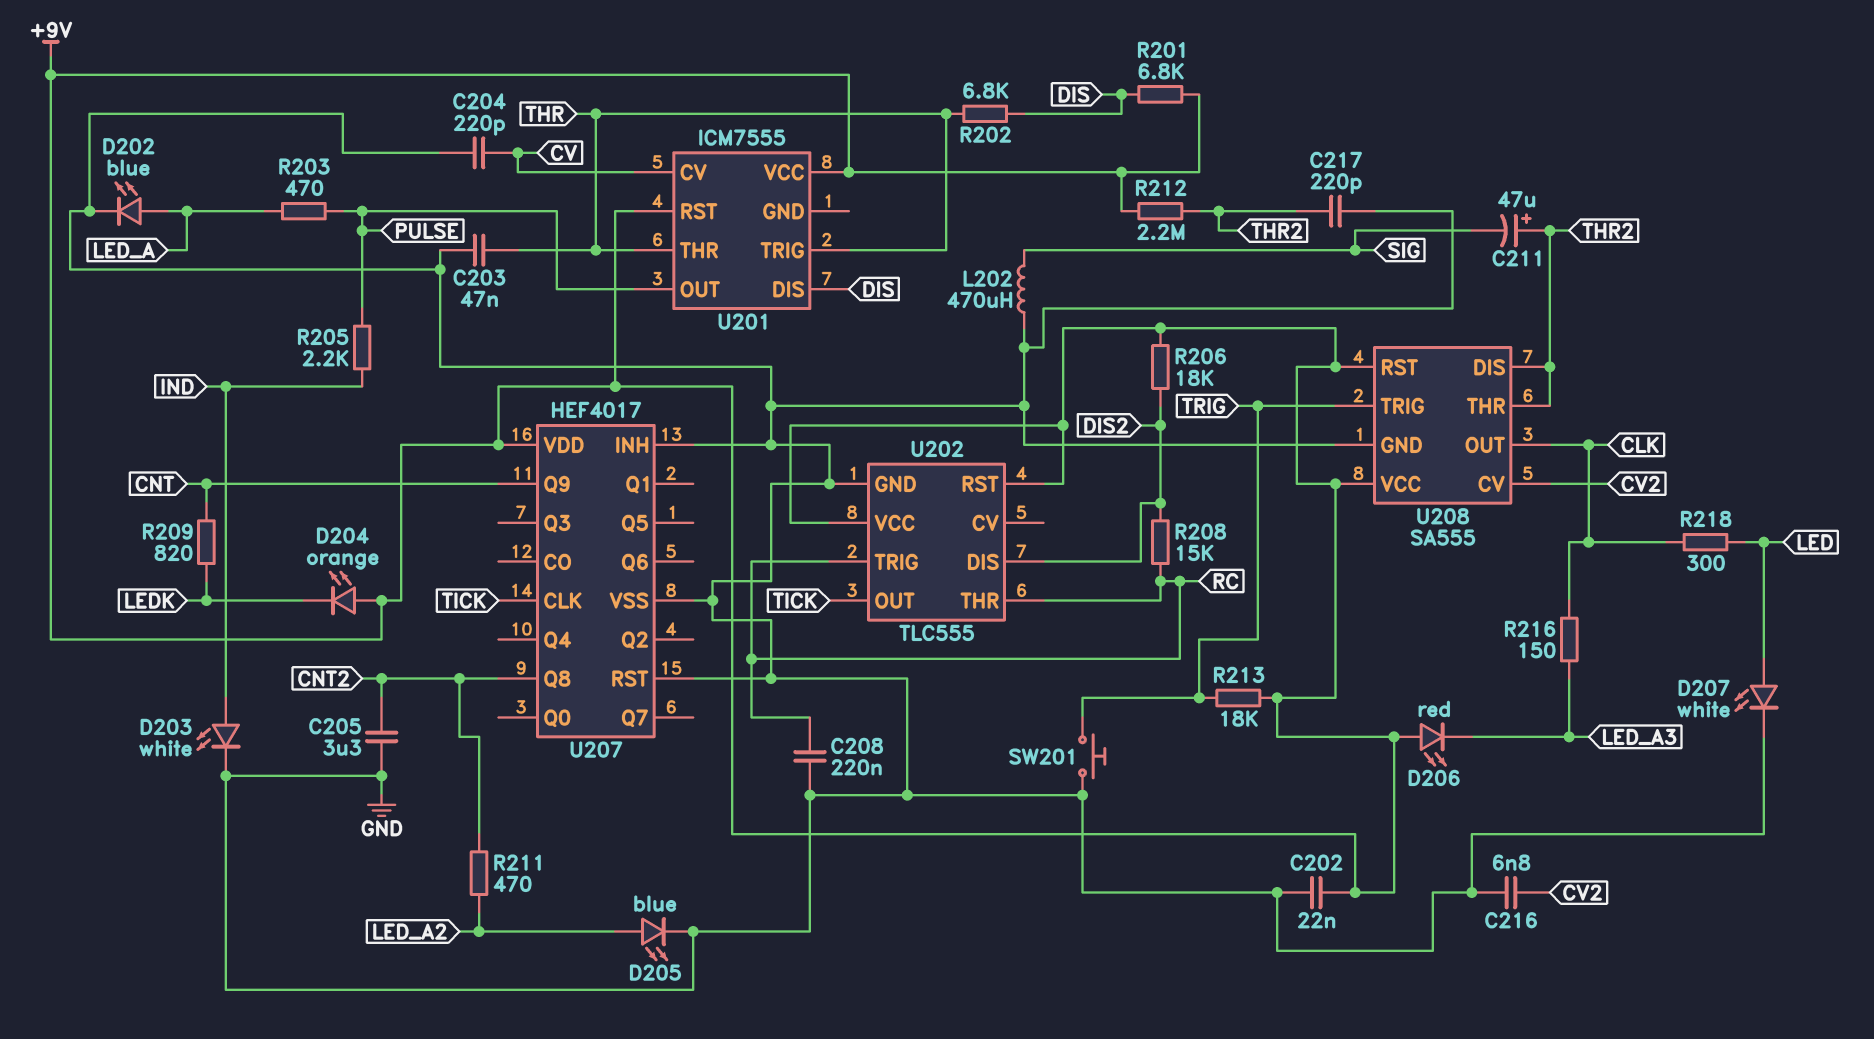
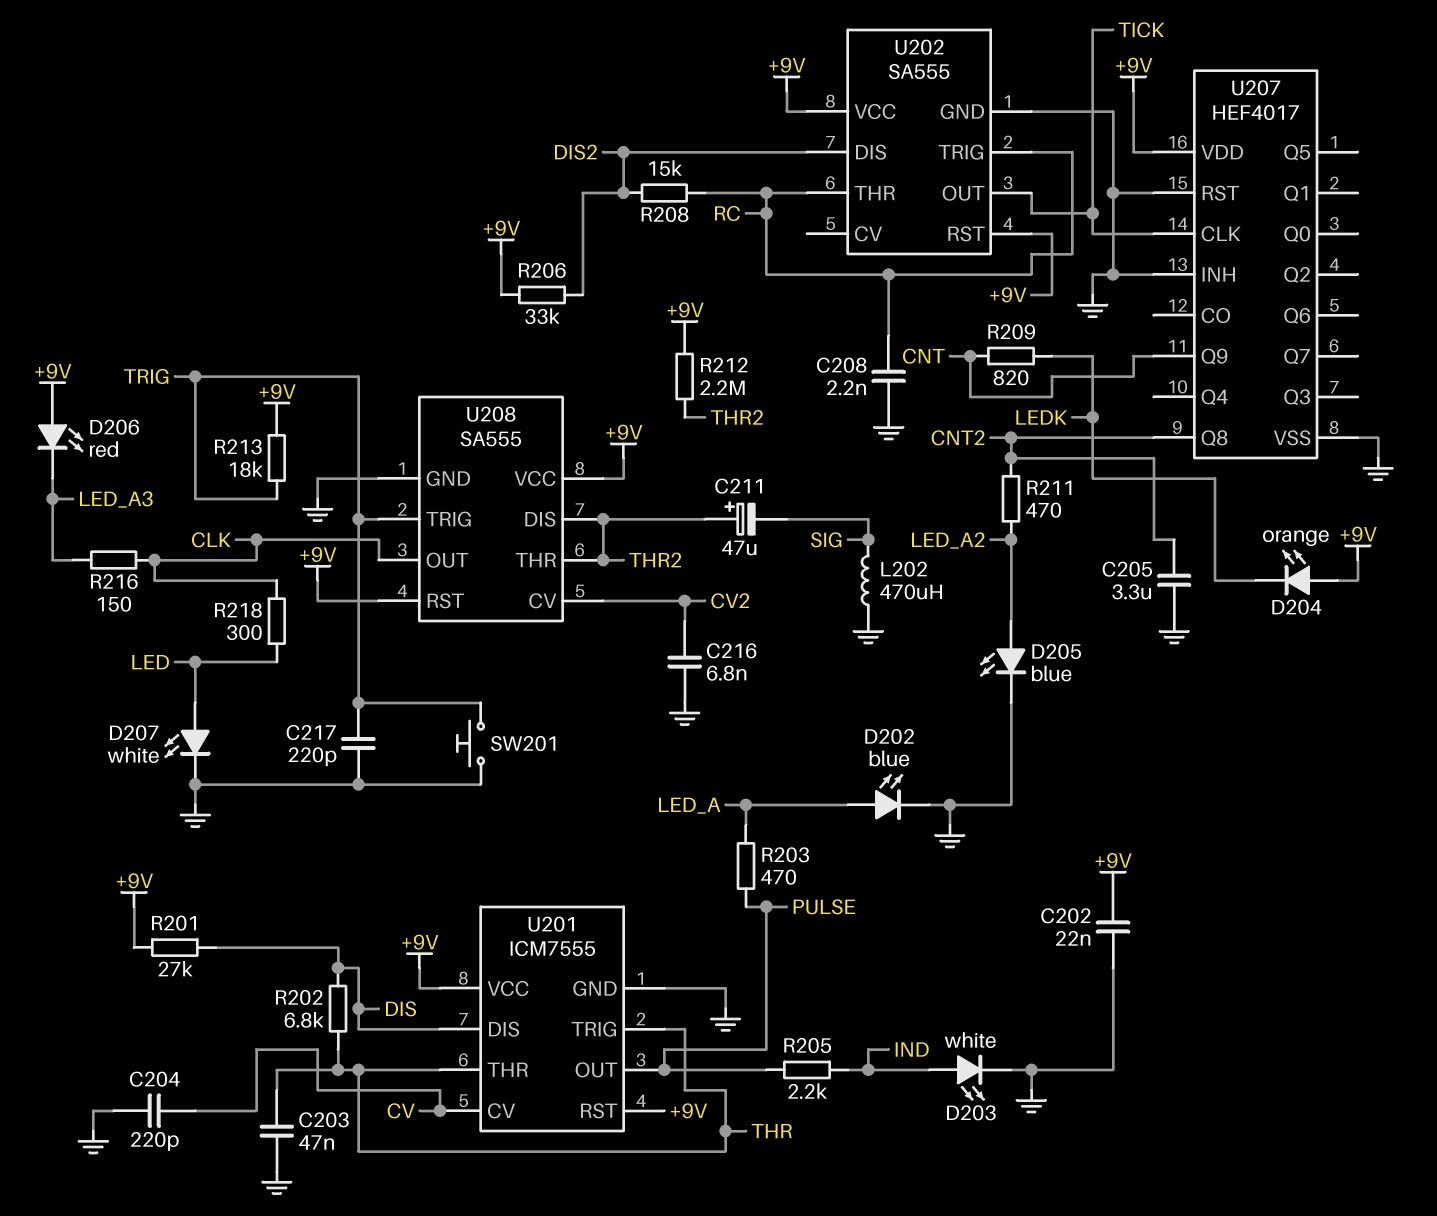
C208: 220nF (GND, RC) -> 2.2nF (GND, RC)
C217: 220pF (GND, THR2) -> 220pF (GND, TRIG)
R201: 6.8k (+9V, DIS) -> 27k (+9V, DIS)
R206: 18k (+9V, DIS2) -> 33k (+9V, DIS2)
U201 pin GND: none -> GND
U202: TLC555 -> SA555

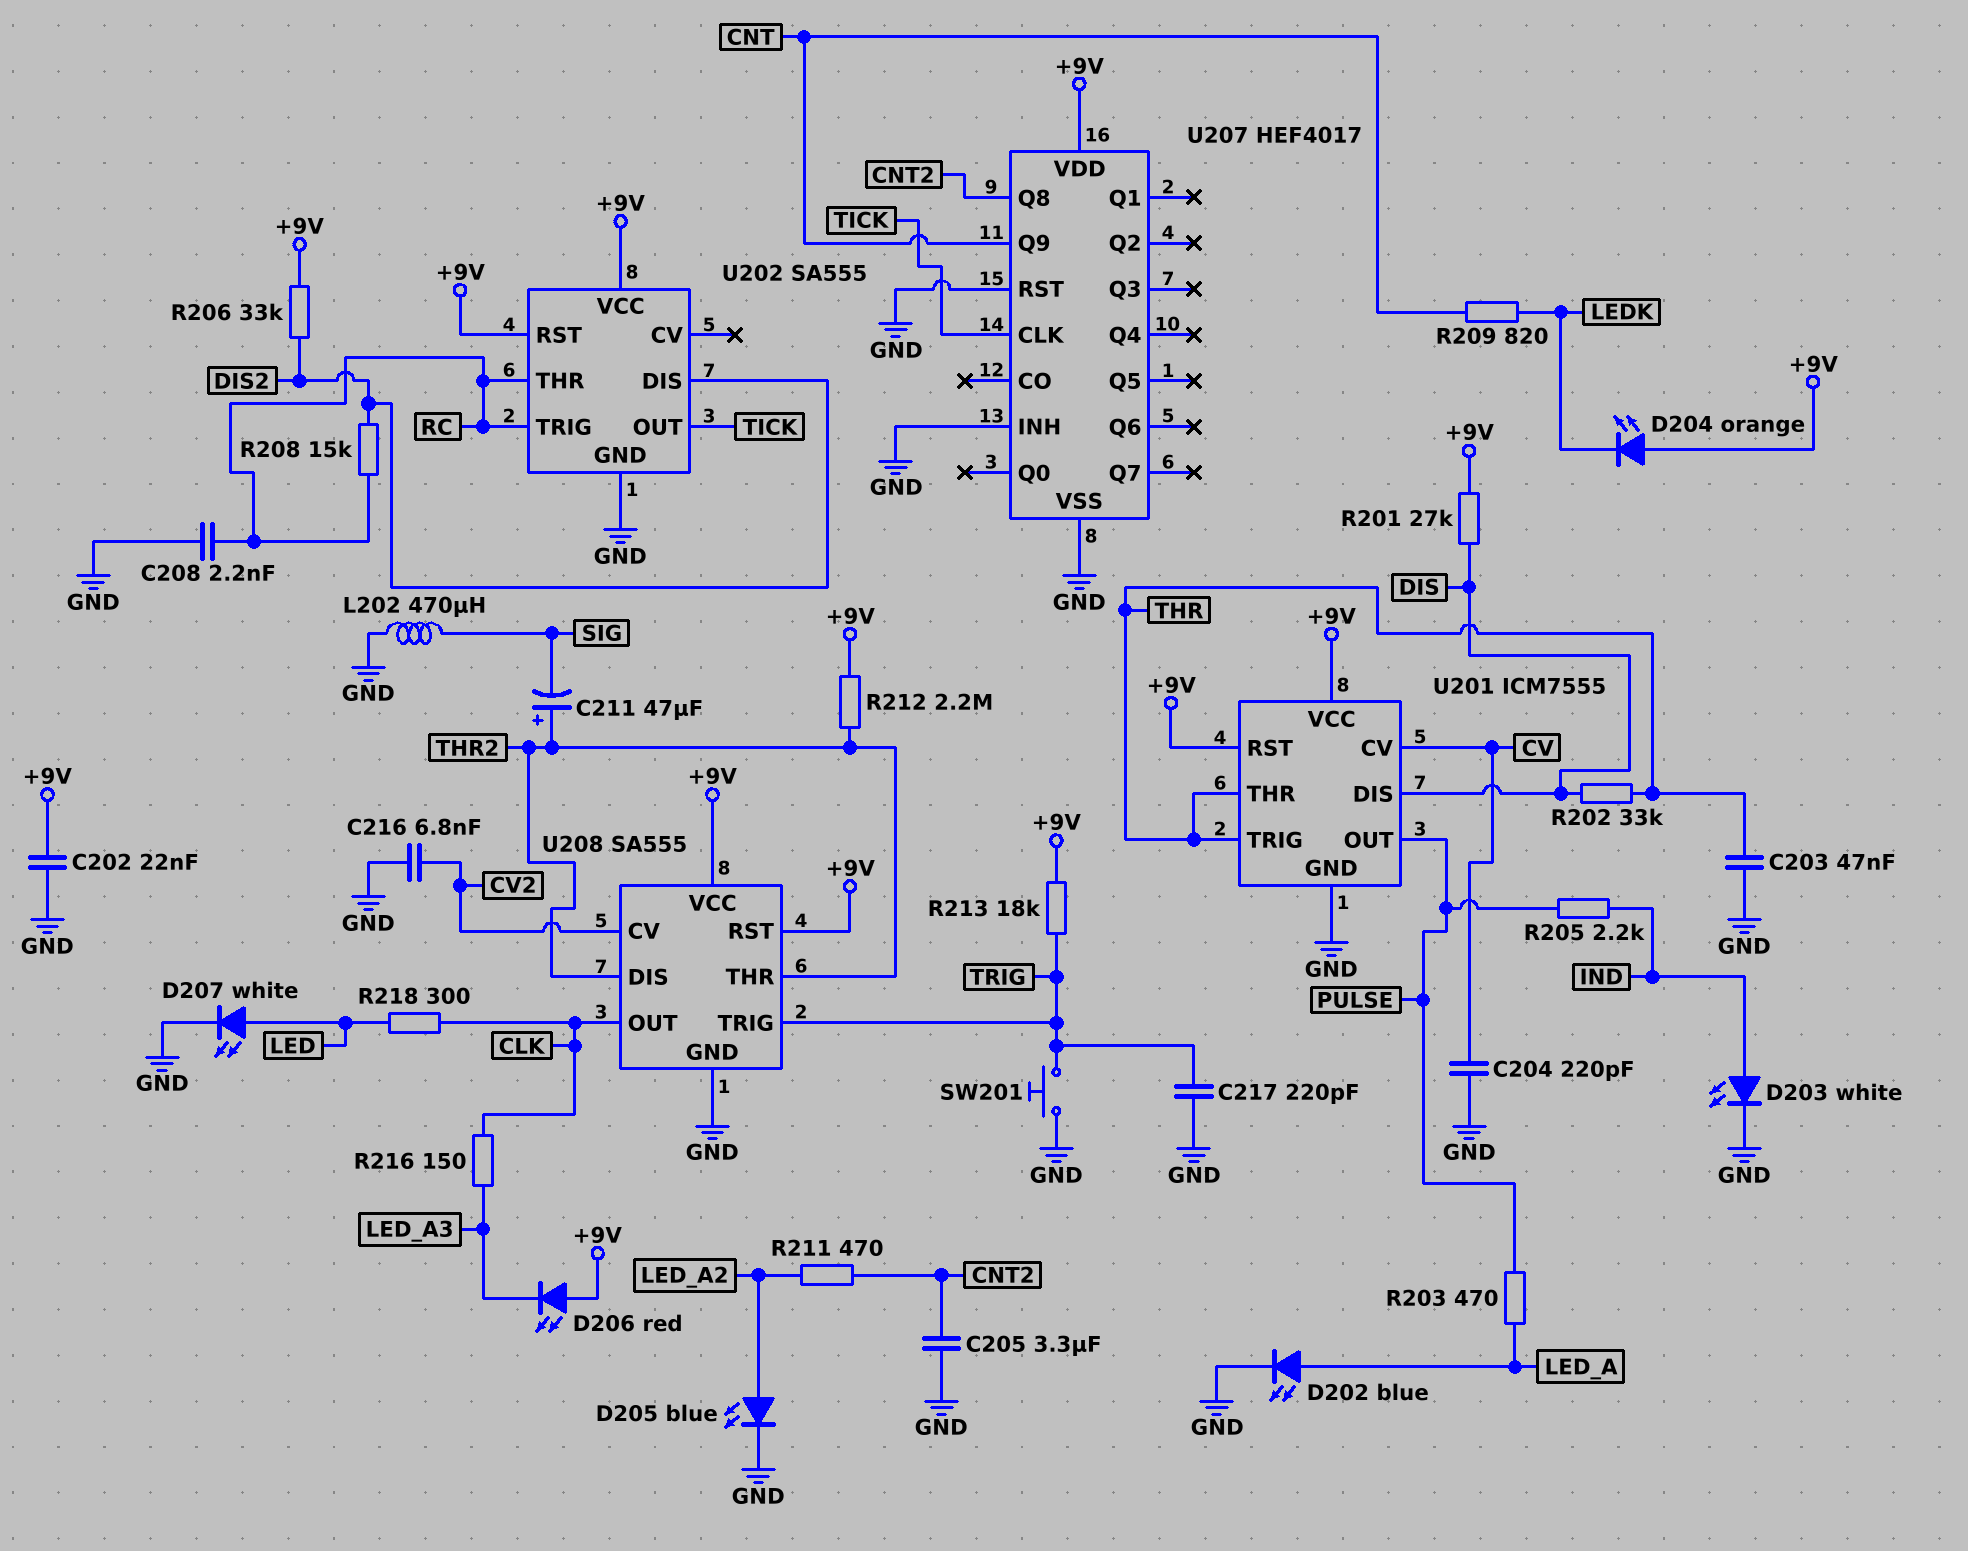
R202: 6.8k (DIS, THR) -> 33k (DIS, THR)

